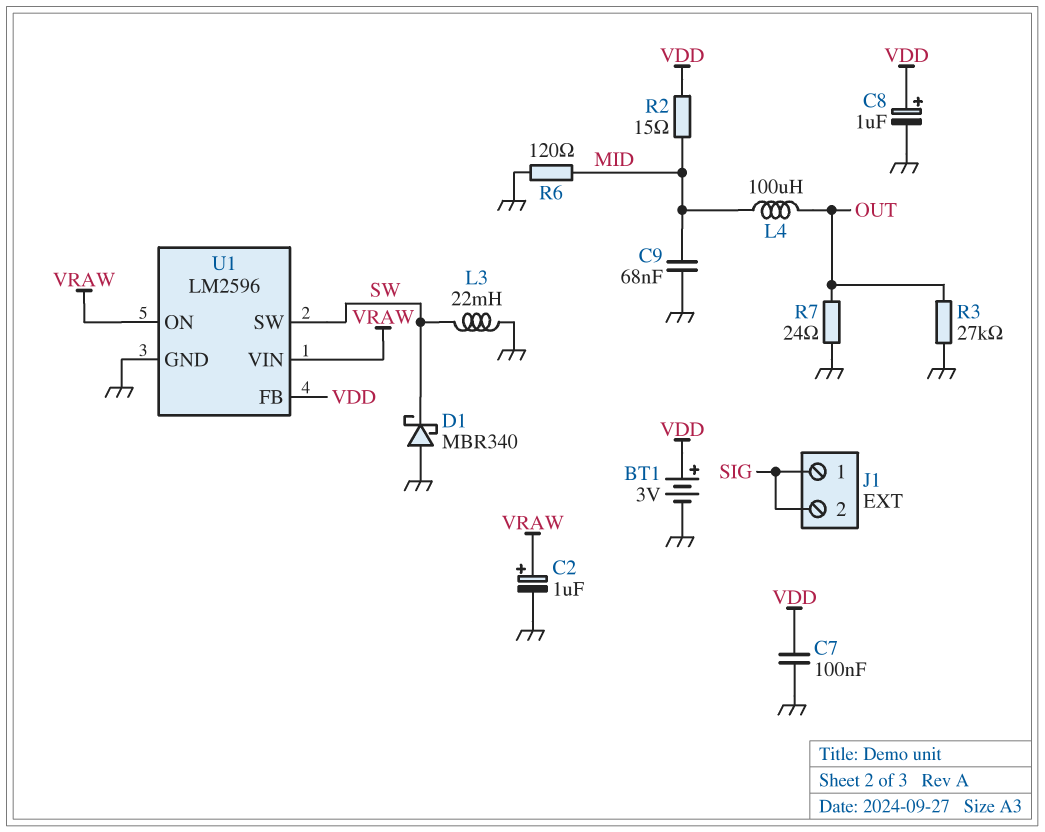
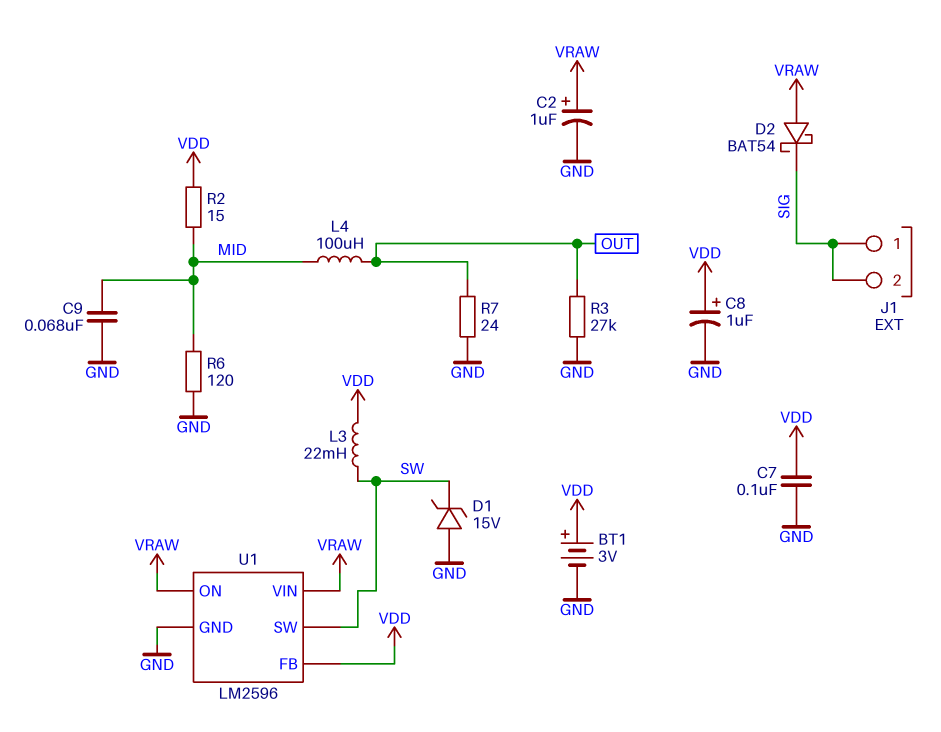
D1: schottky MBR340 (A GND, K SW) -> zener 15V (A GND, K SW)
D2: none -> schottky BAT54 (A VRAW, K SIG)
L3: 22mH (GND, SW) -> 22mH (SW, VDD)

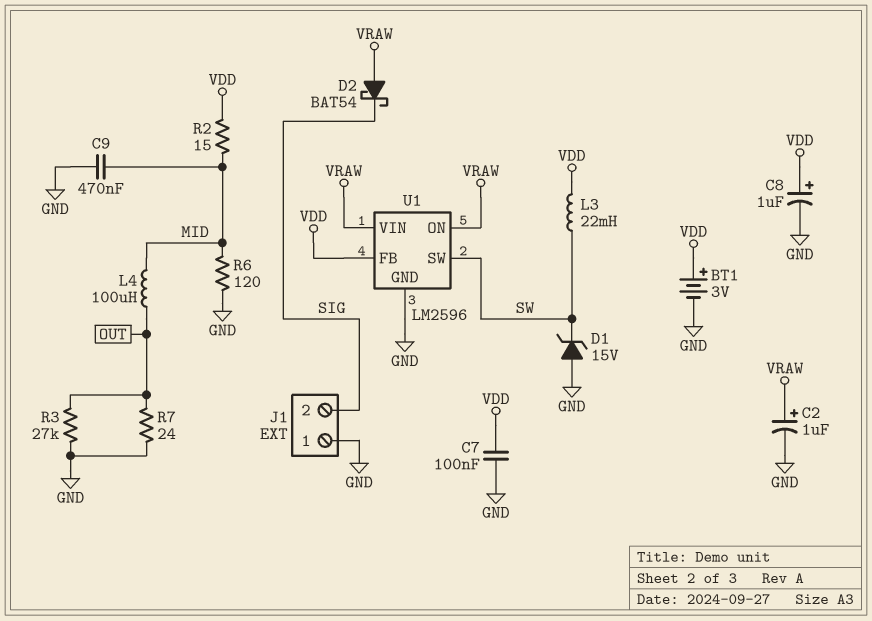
C9: 68nF (GND, MID) -> 470nF (GND, MID)
J1 pin 1: SIG -> GND

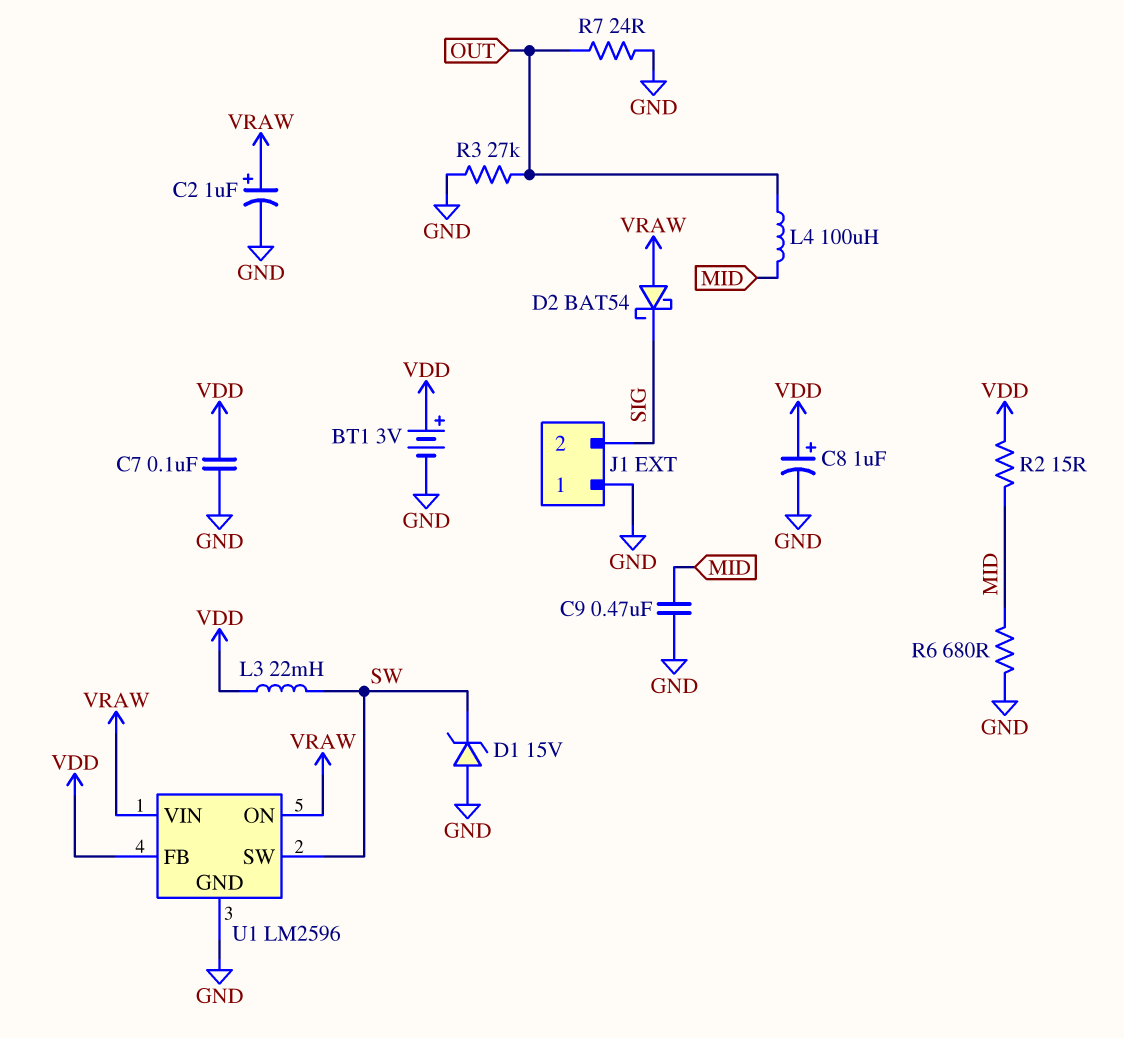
R6: 120 (GND, MID) -> 680 (GND, MID)

